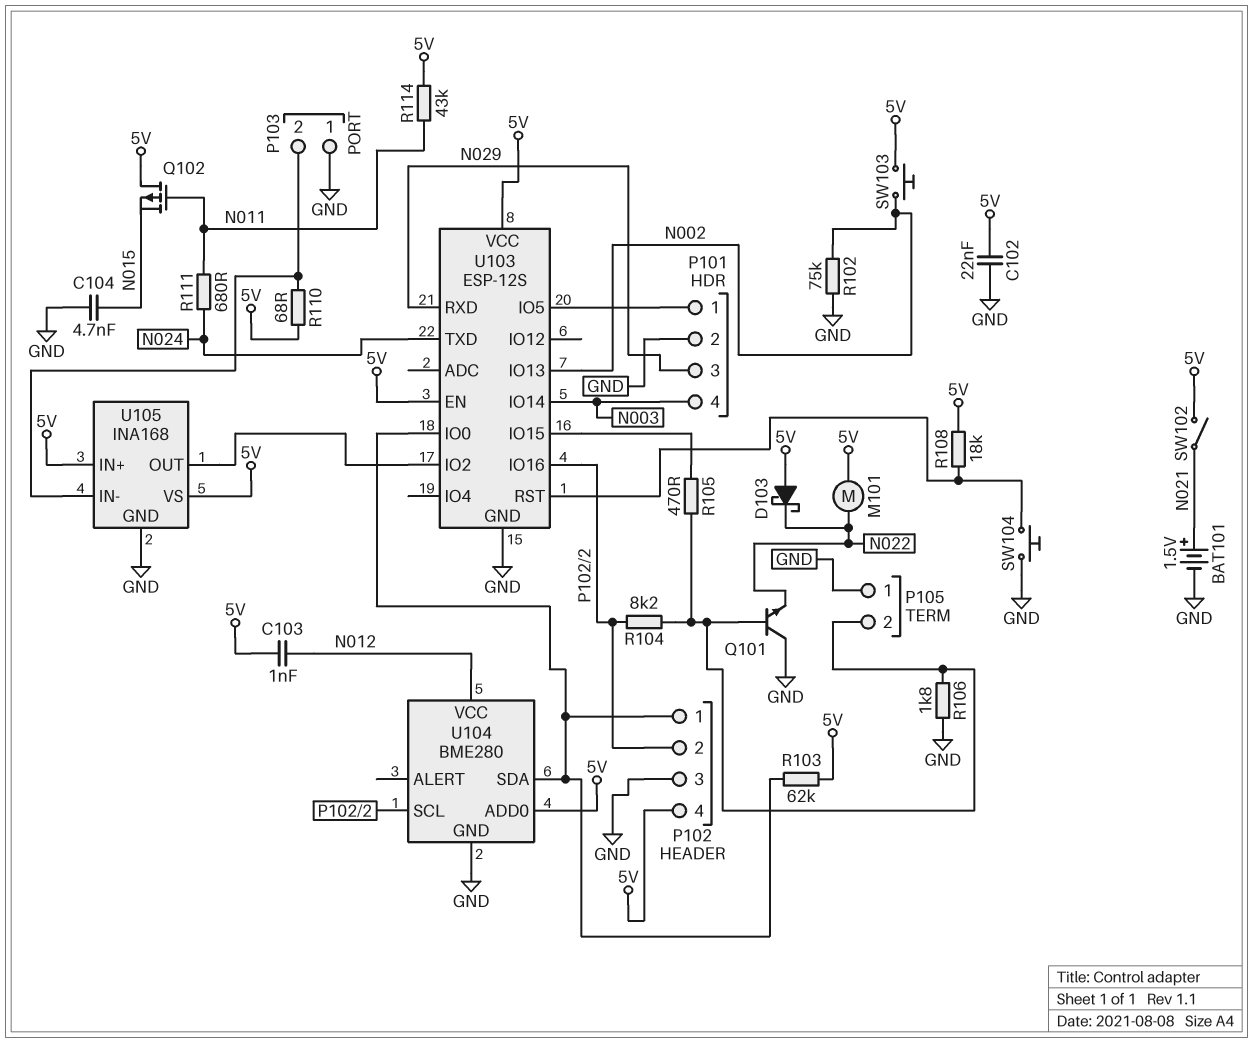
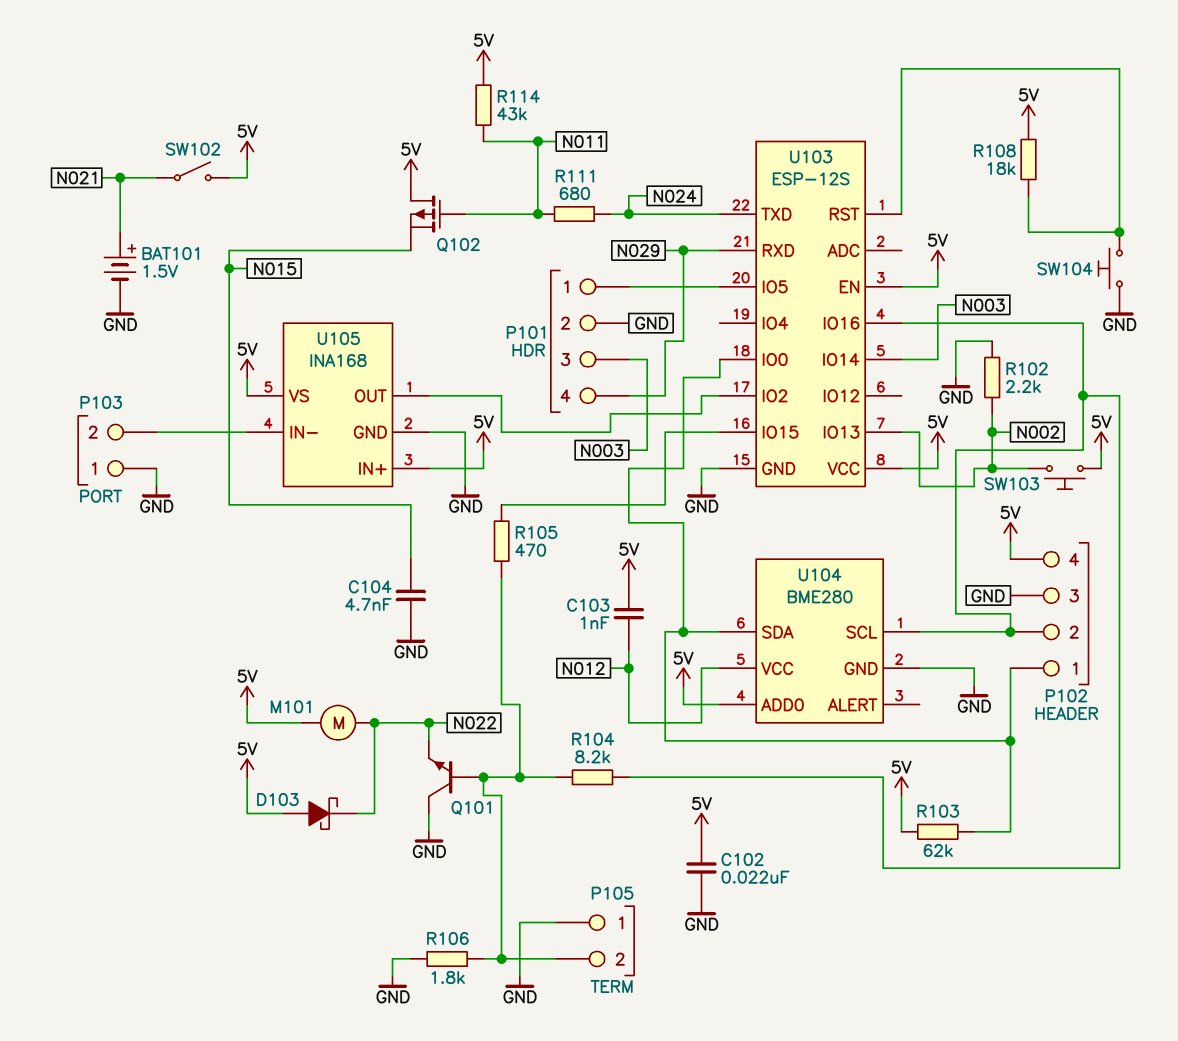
P101 pin 3: N029 -> N003
P101 pin 4: N003 -> N029
R102: 75k (GND, N002) -> 2.2k (GND, N002)
R110: 68 (5V, P103/2) -> none

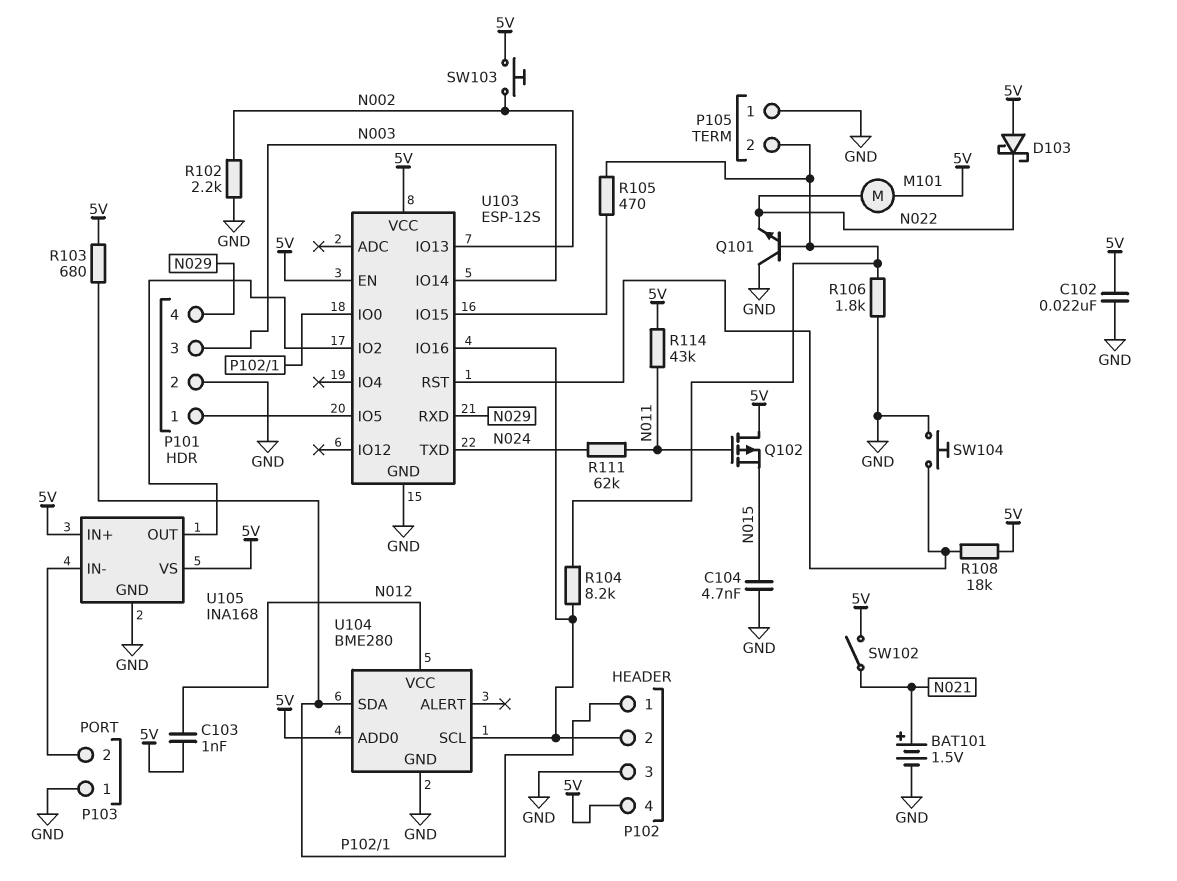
R103: 62k (5V, P102/1) -> 680 (5V, P102/1)
R111: 680 (N011, N024) -> 62k (N011, N024)

